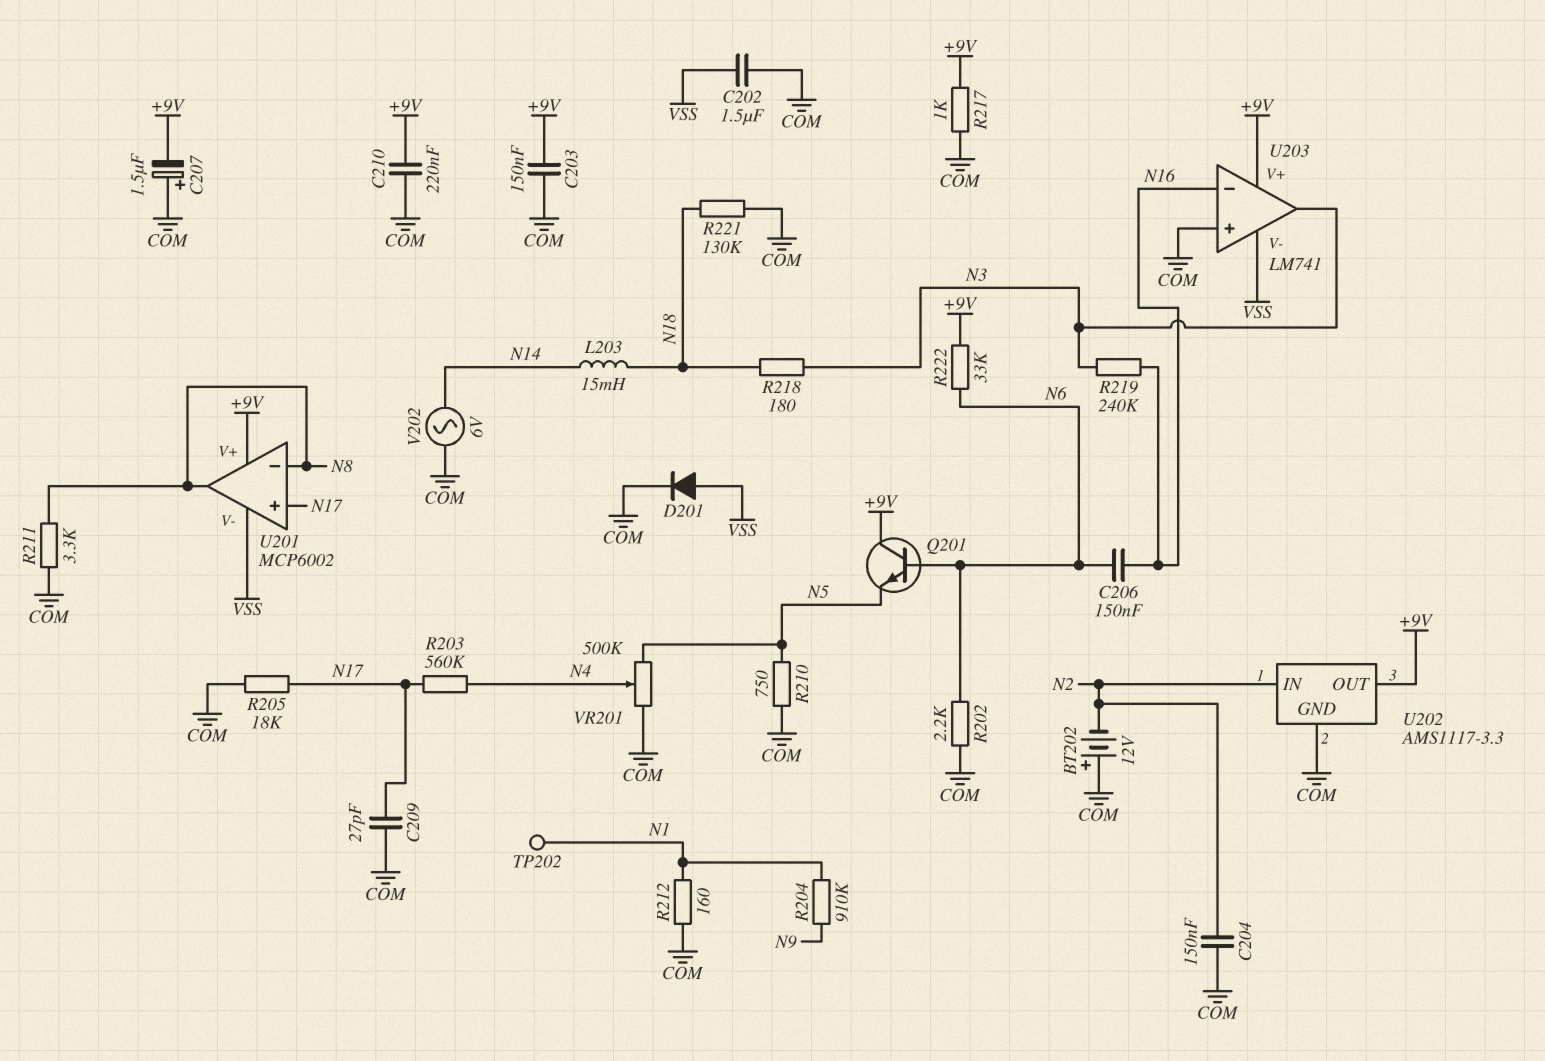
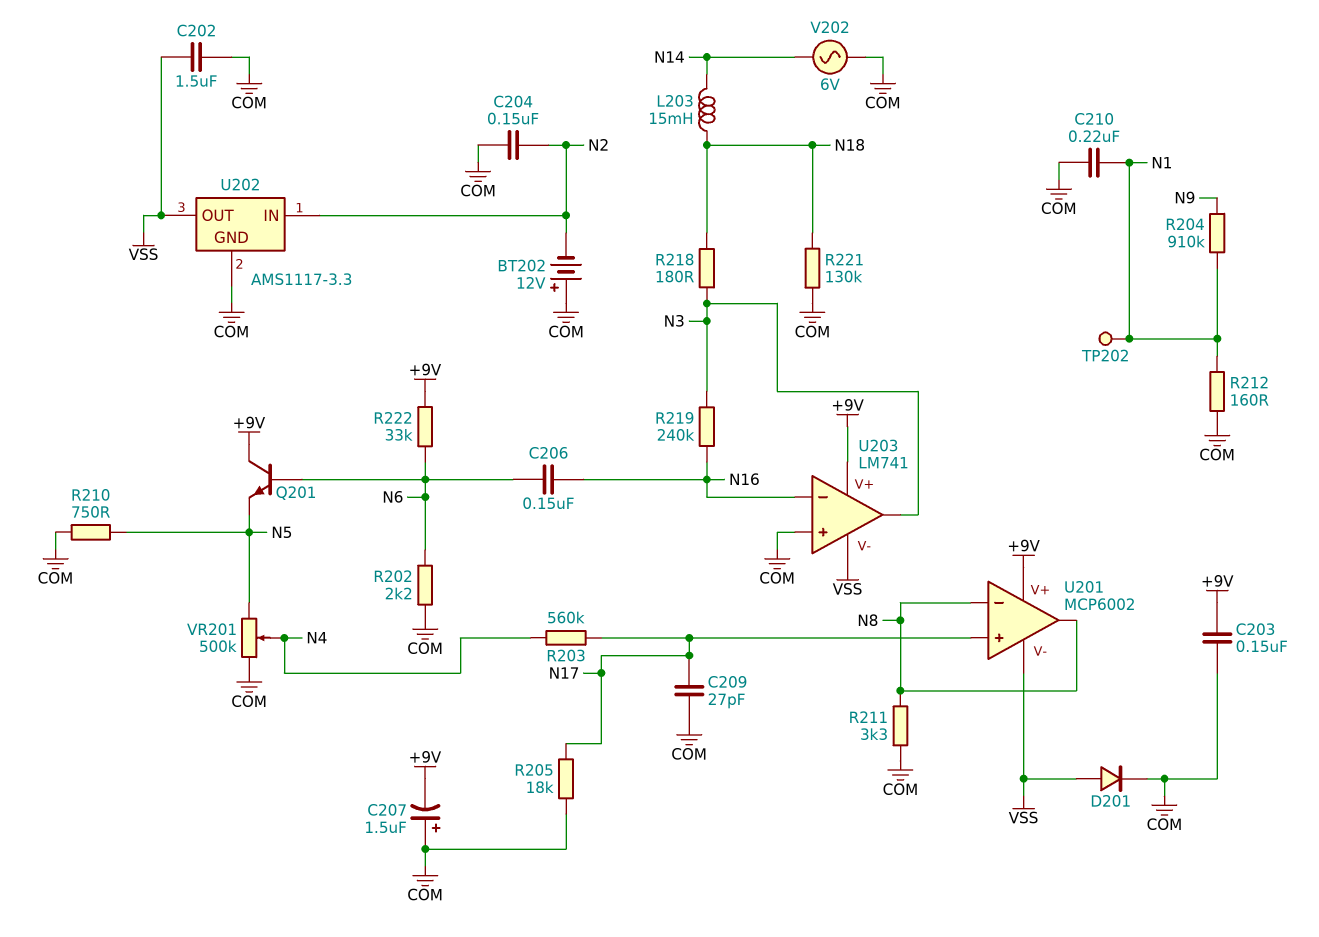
C210: 220nF (+9V, COM) -> 220nF (COM, N1)
R217: 1k (+9V, COM) -> none
U202 pin OUT: +9V -> VSS

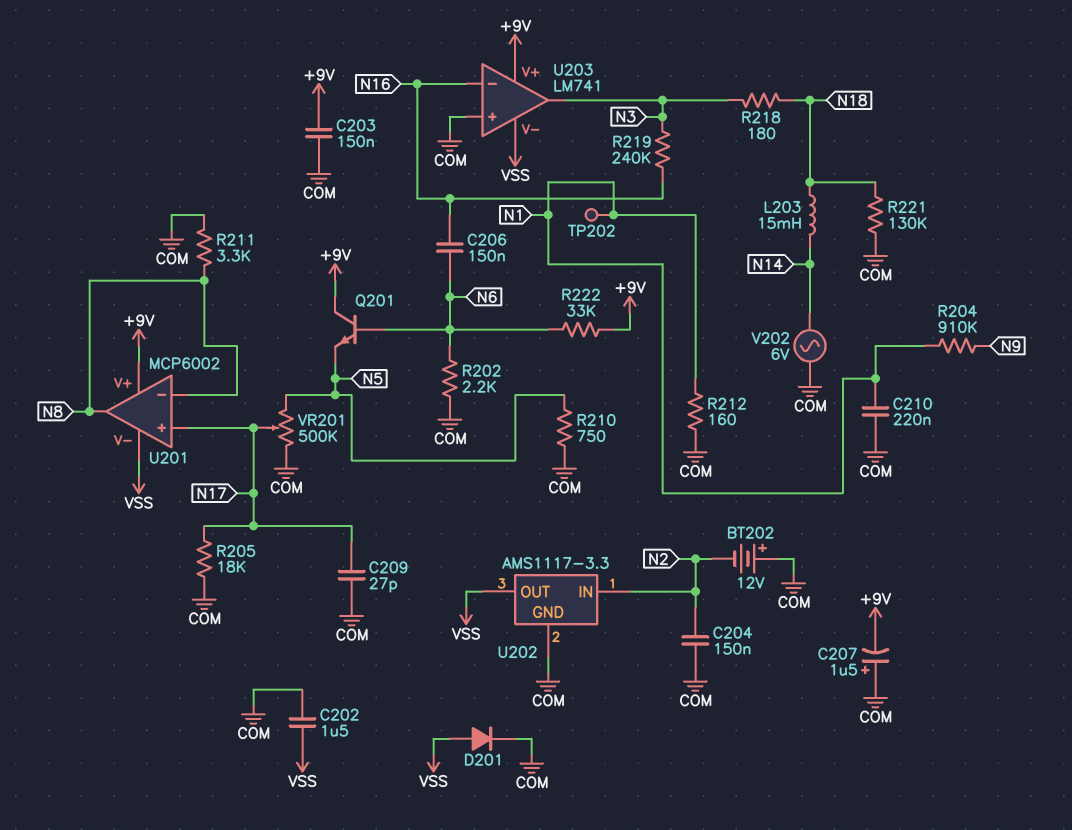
R203: 560k (N4, N17) -> none
VR201: 500k (COM, N5, wiper N4) -> 500k (COM, N5, wiper N17)

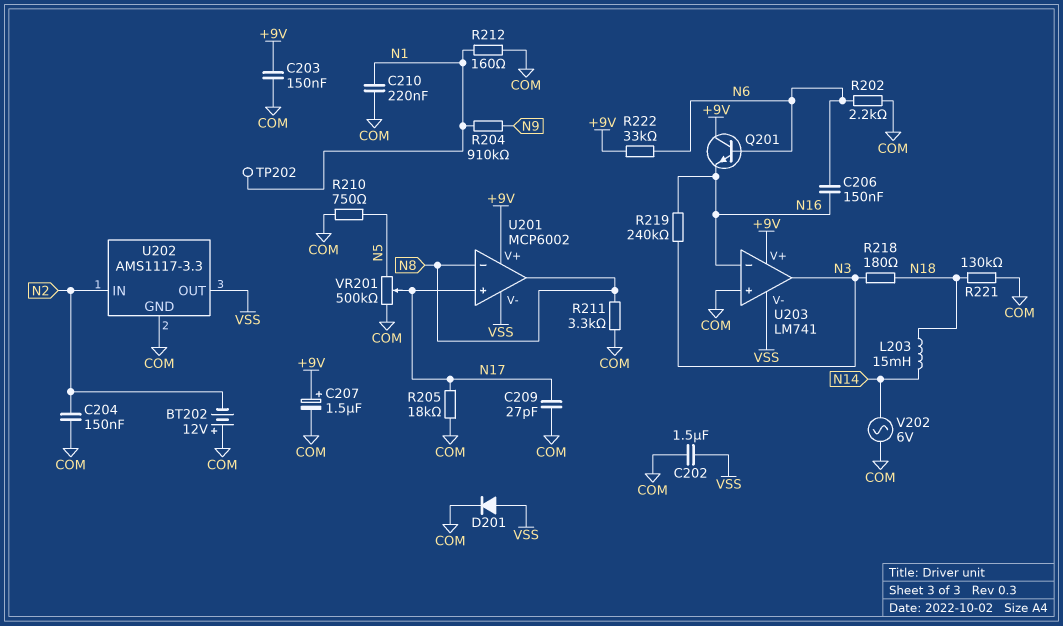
C207: 1.5uF (plus COM, minus +9V) -> 1.5uF (plus +9V, minus COM)
Q201: NPN (B N6, C +9V, E N5) -> NPN (B N6, C +9V, E N16)

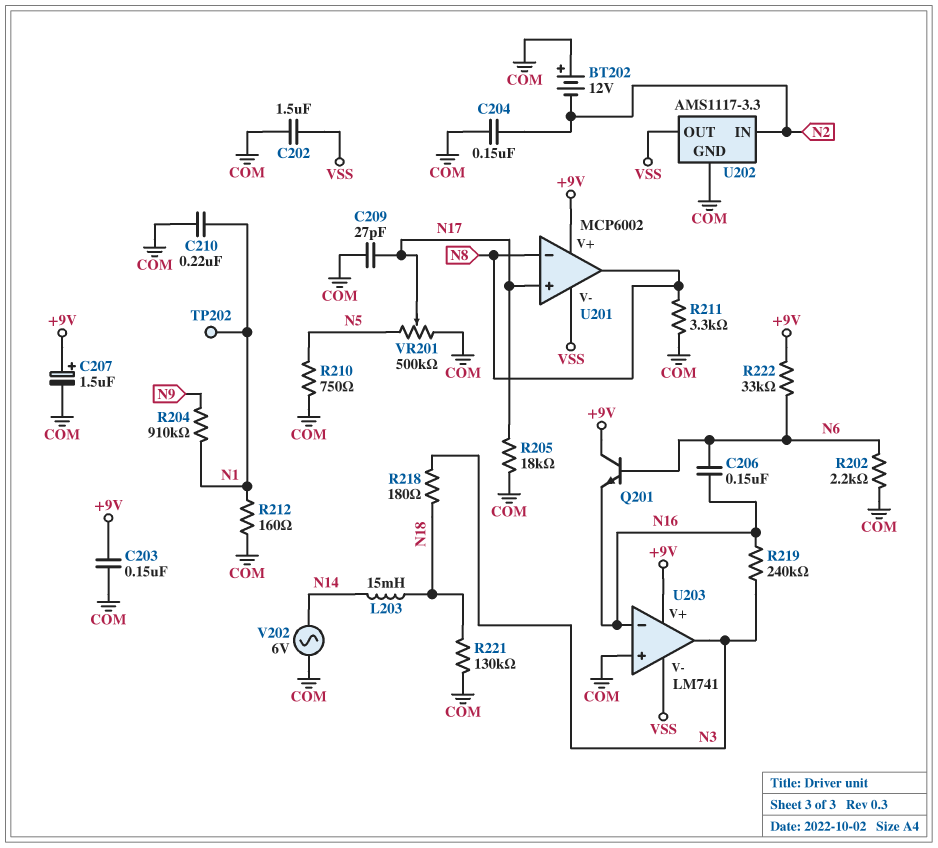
D201: diode (A VSS, K COM) -> none

